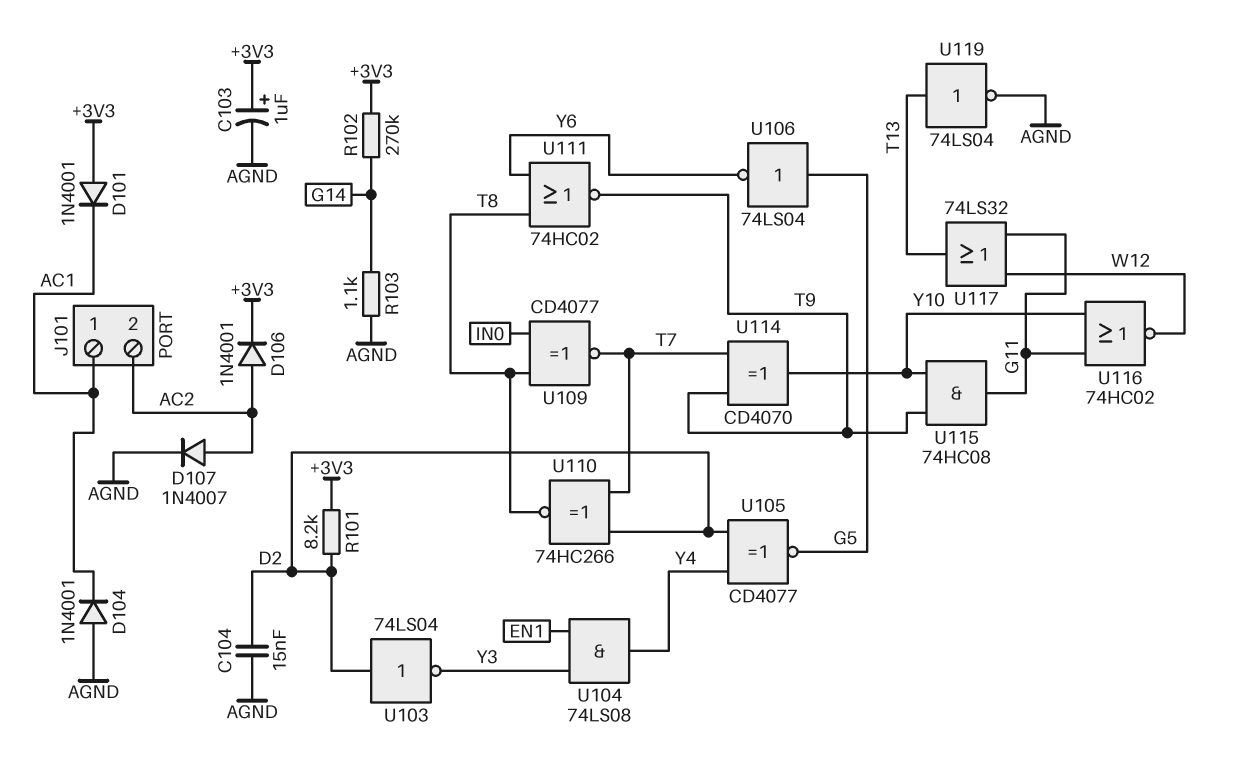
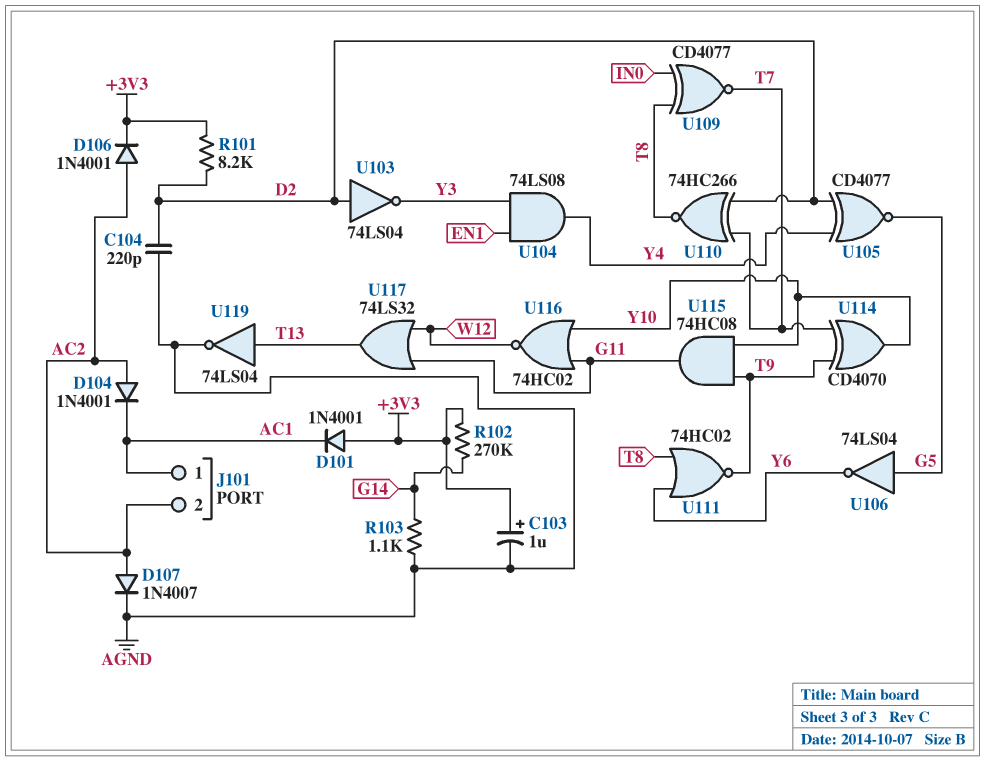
C104: 15nF (AGND, D2) -> 220pF (AGND, D2)
D104: diode 1N4001 (A AGND, K AC1) -> diode 1N4001 (A AC2, K AC1)

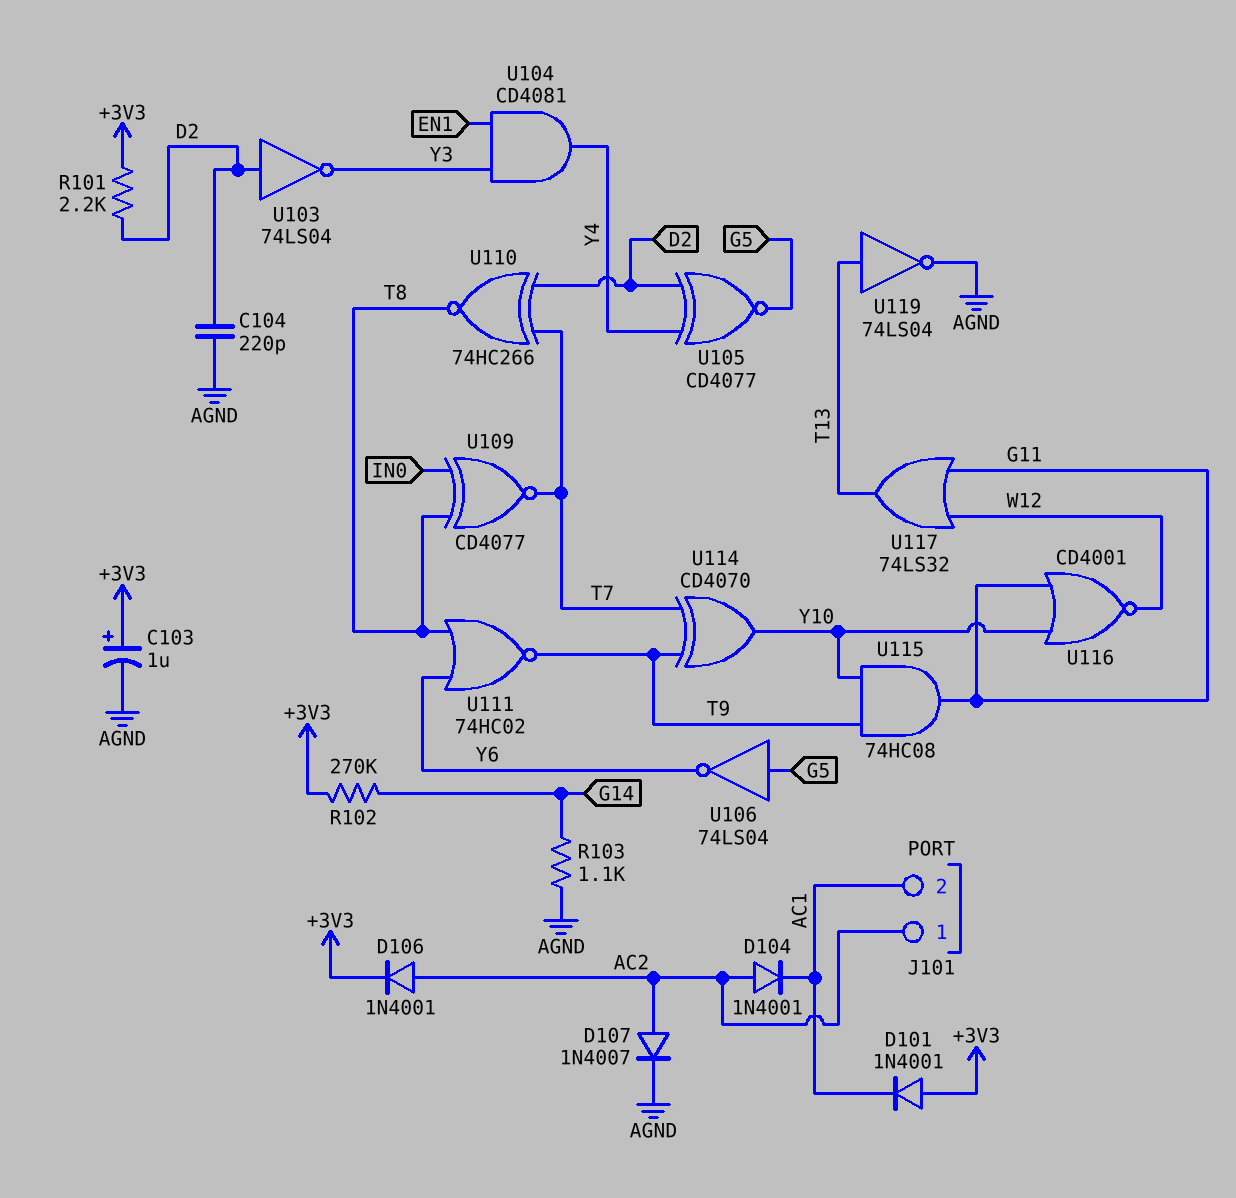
J101 pin 1: AC1 -> AC2
J101 pin 2: AC2 -> AC1
R101: 8.2k (+3V3, D2) -> 2.2k (+3V3, D2)
U104: AND 74LS08 (in EN1, in Y3, out Y4) -> AND CD4081 (in EN1, in Y3, out Y4)
U116: NOR 74HC02 (in G11, in Y10, out W12) -> NOR CD4001 (in G11, in Y10, out W12)

